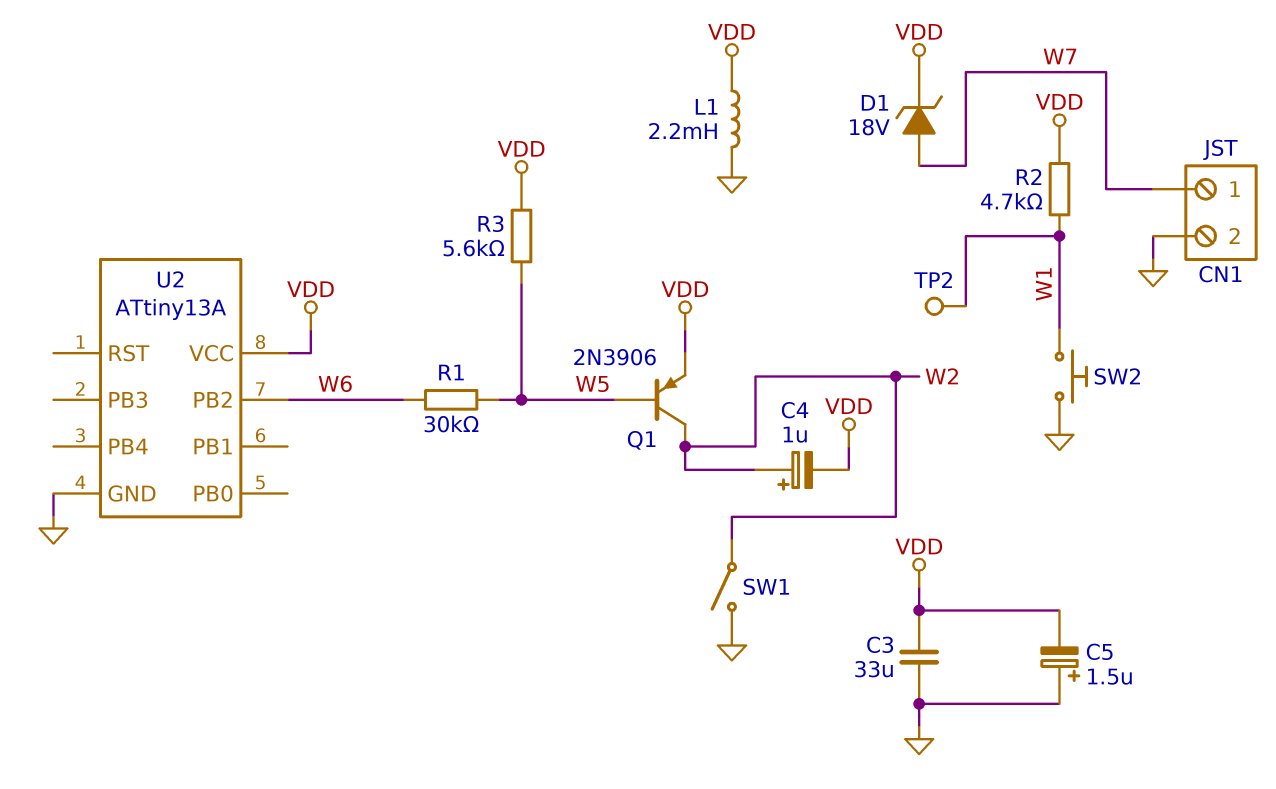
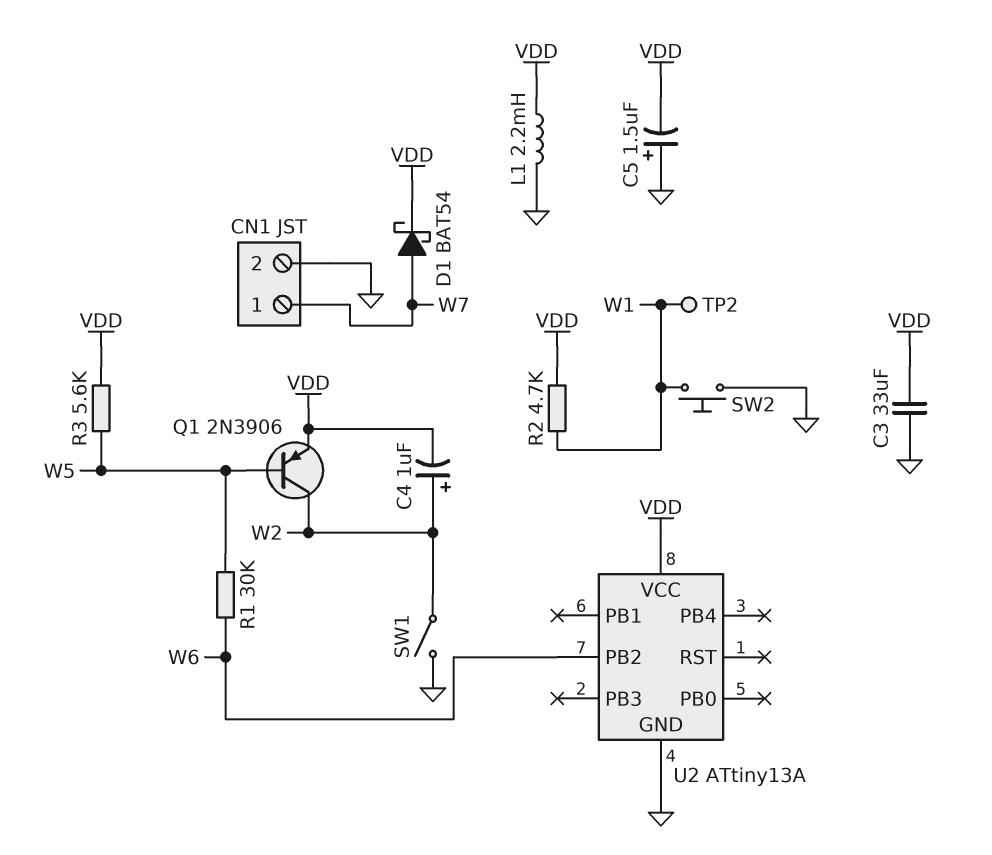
D1: zener 18V (A W7, K VDD) -> schottky BAT54 (A W7, K VDD)

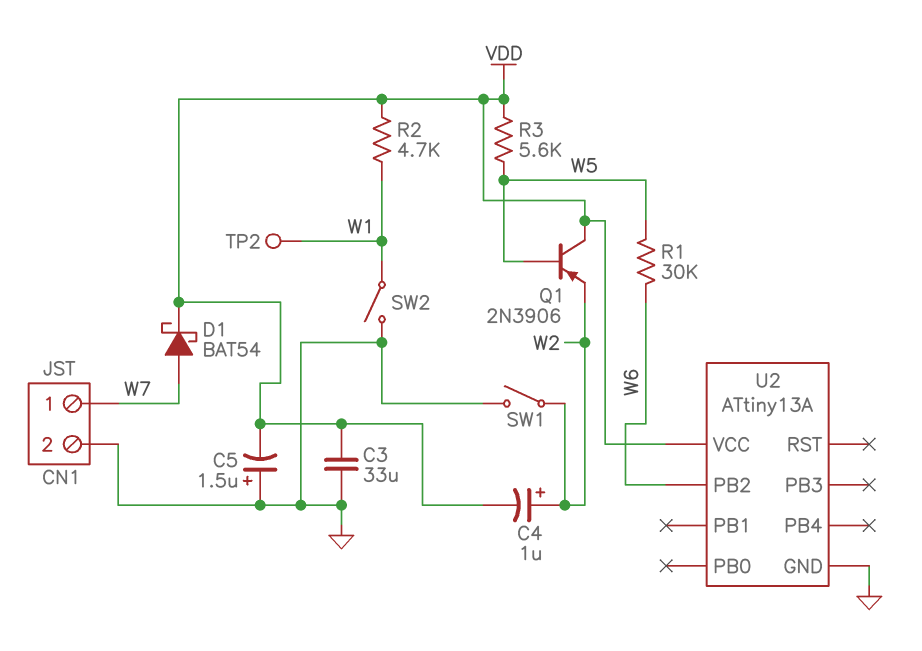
L1: 2.2mH (GND, VDD) -> none
Q1: PNP 2N3906 (B W5, C W2, E VDD) -> PNP 2N3906 (B W5, C VDD, E W2)
SW2: button (GND, W1) -> switch (GND, W1)

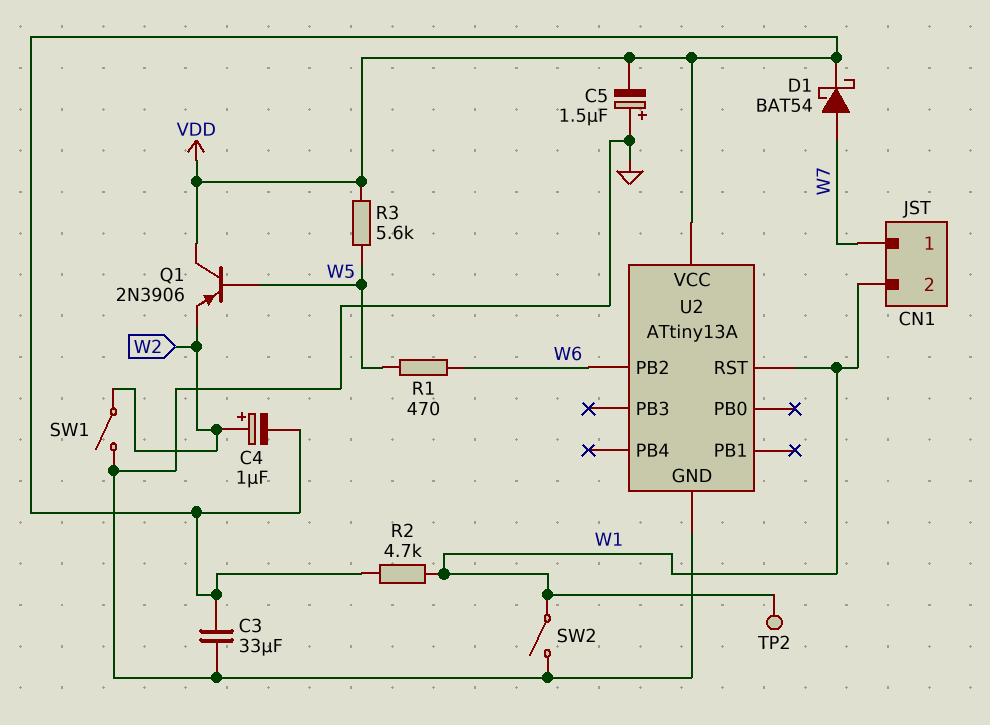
CN1 pin 2: GND -> W1
R1: 30k (W5, W6) -> 470 (W5, W6)
U2 pin RST: none -> W1

